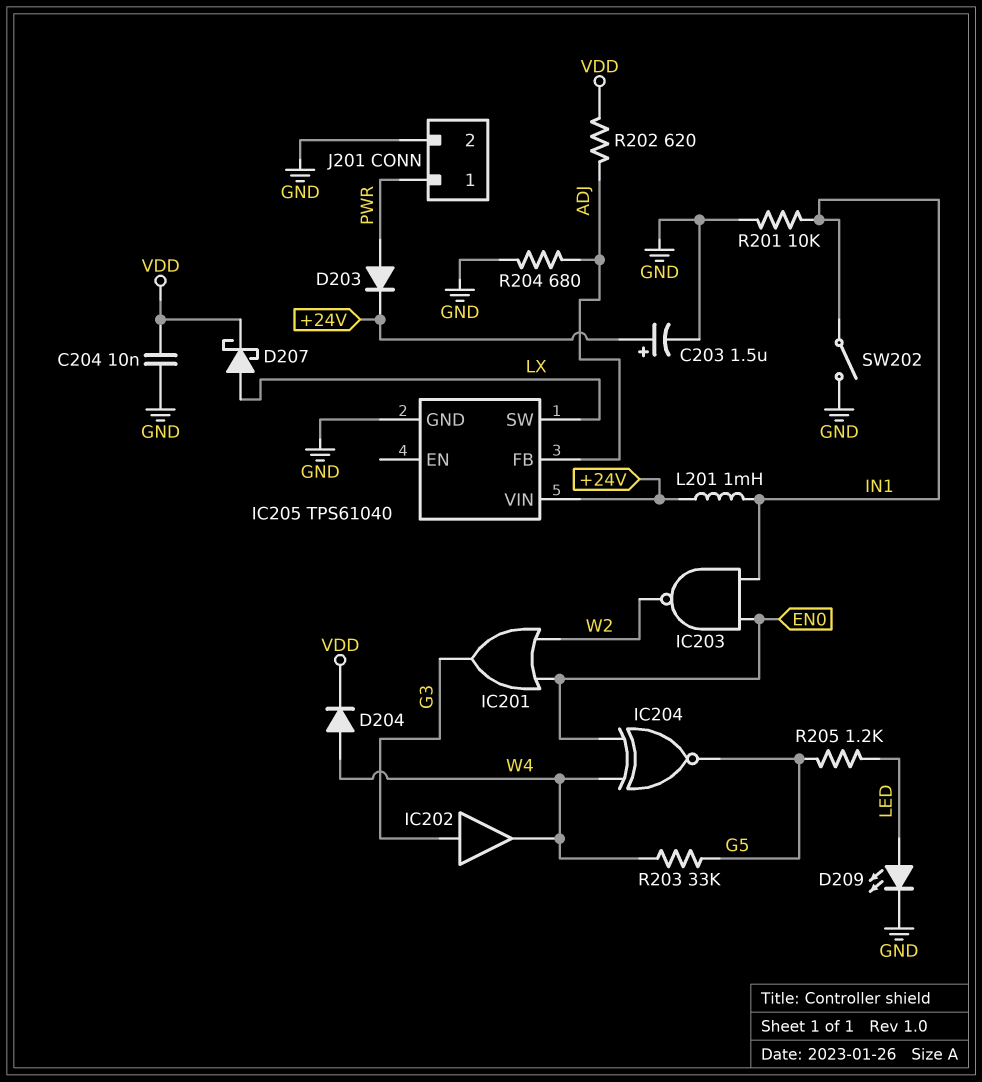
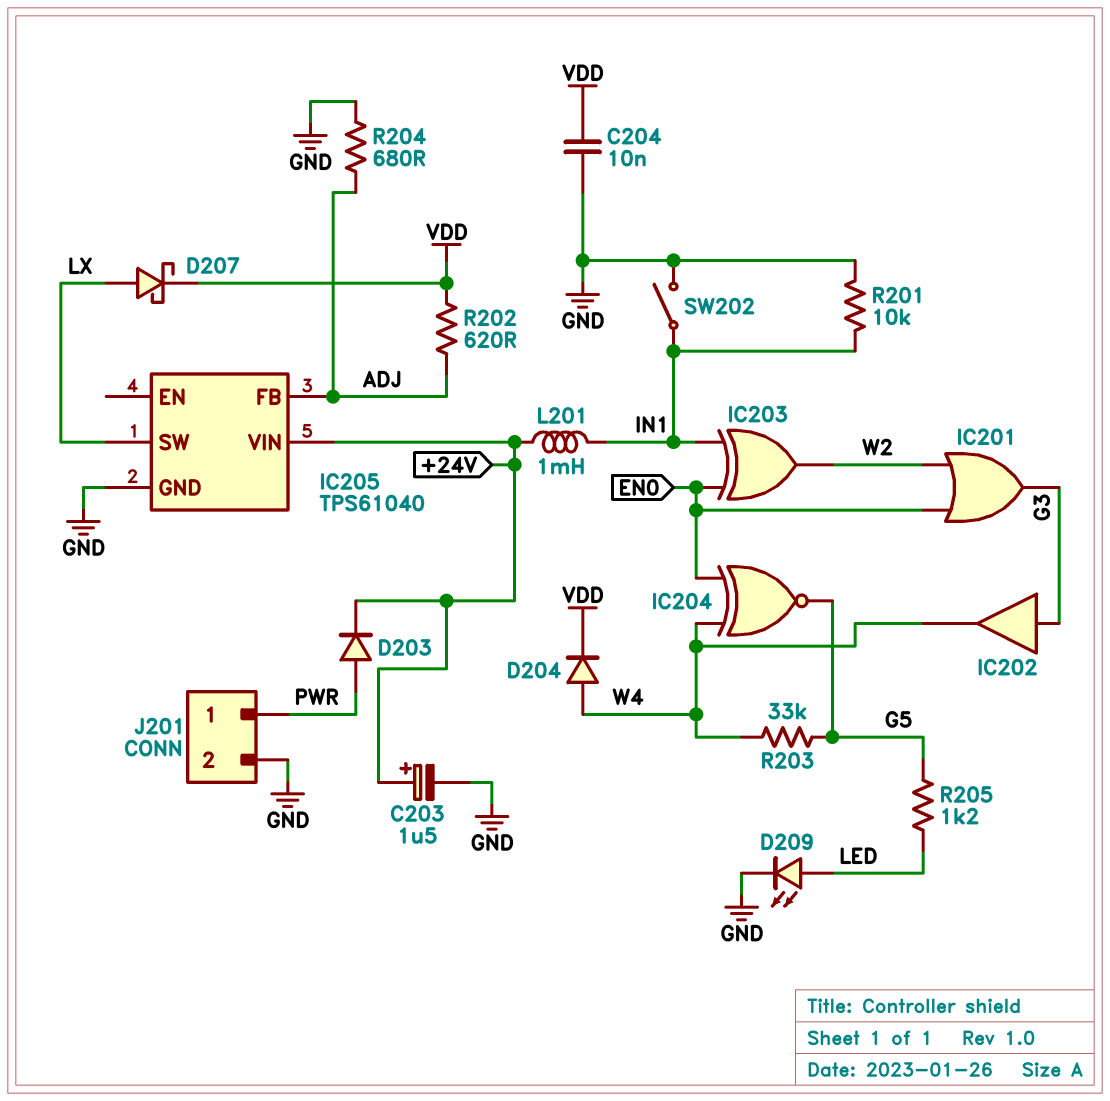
IC203: NAND (in EN0, in IN1, out W2) -> XOR (in EN0, in IN1, out W2)

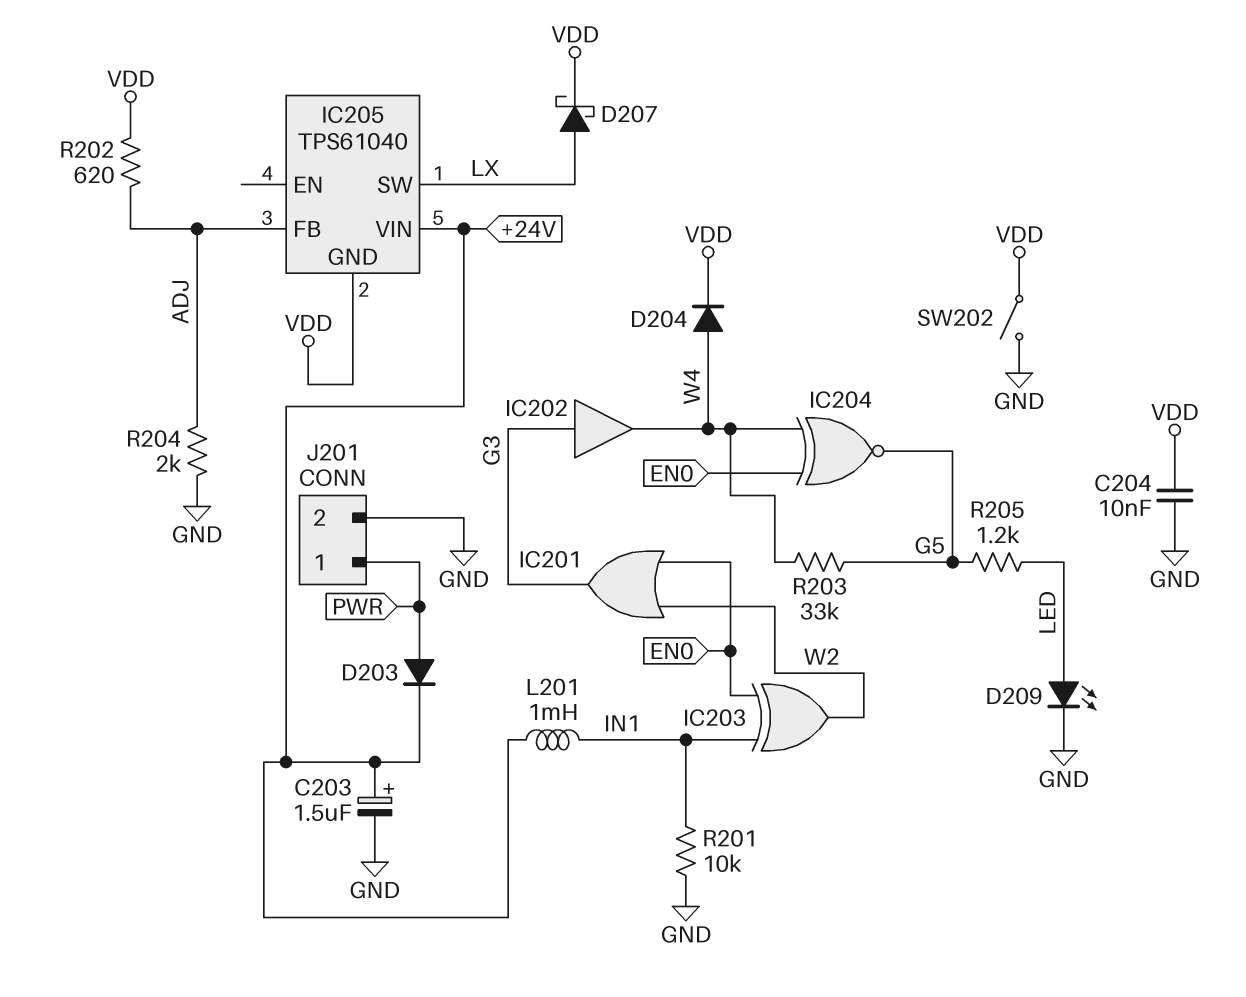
IC205 pin GND: GND -> VDD
R204: 680 (ADJ, GND) -> 2k (ADJ, GND)
SW202: switch (GND, IN1) -> switch (GND, VDD)

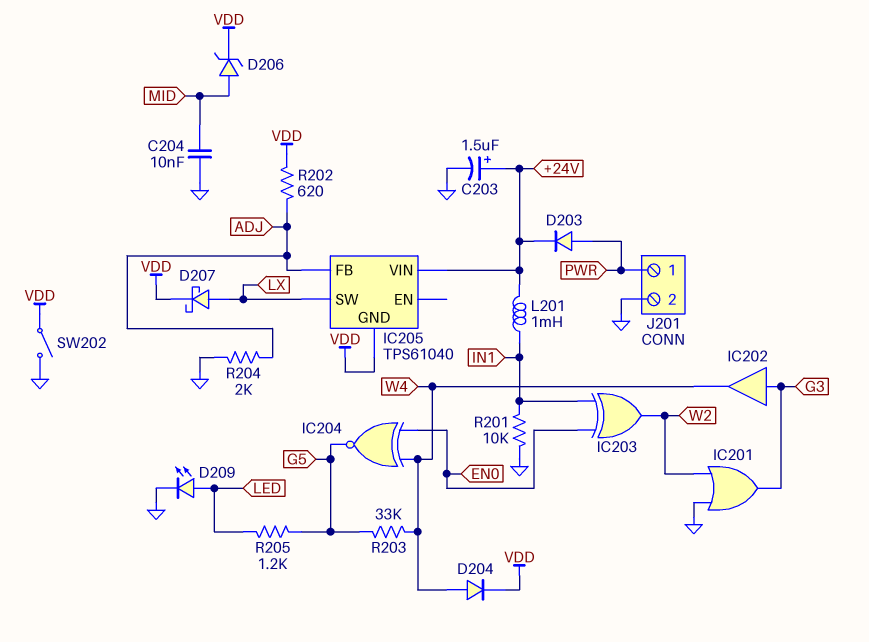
C204: 10nF (GND, VDD) -> 10nF (GND, MID)
D206: none -> zener (A MID, K VDD)
IC201: OR (in EN0, in W2, out G3) -> OR (in GND, in W2, out G3)

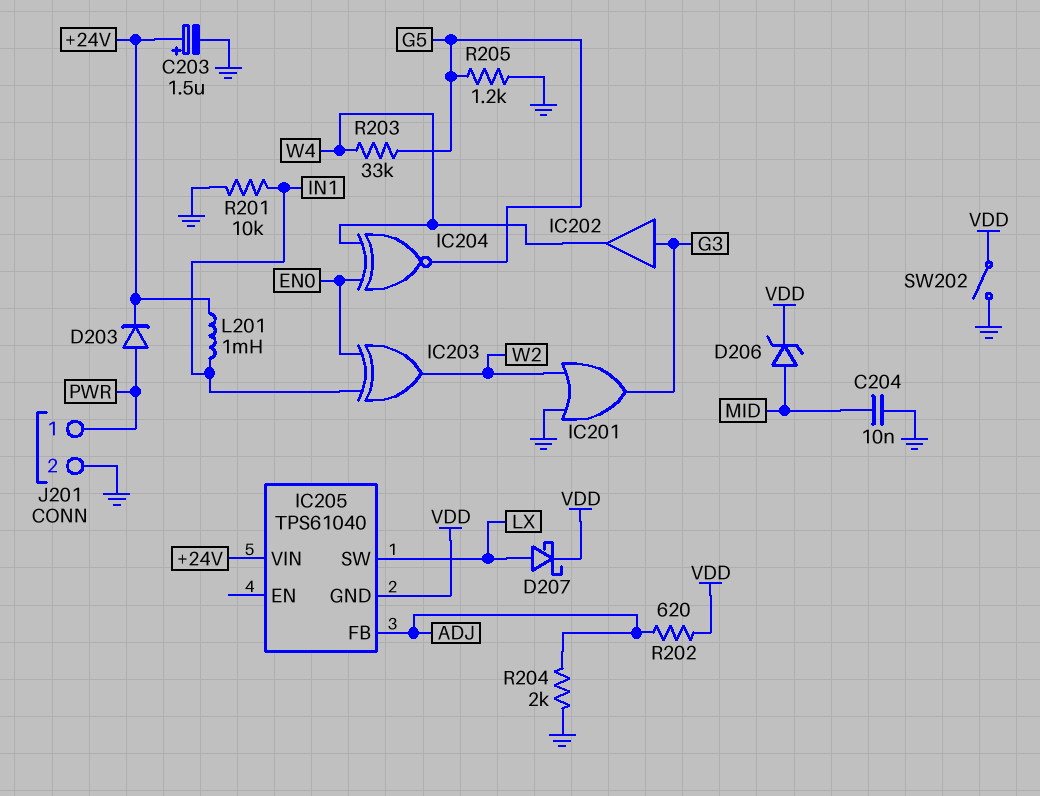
D204: diode (A W4, K VDD) -> none
D209: LED (A LED, K GND) -> none
R205: 1.2k (G5, LED) -> 1.2k (G5, GND)

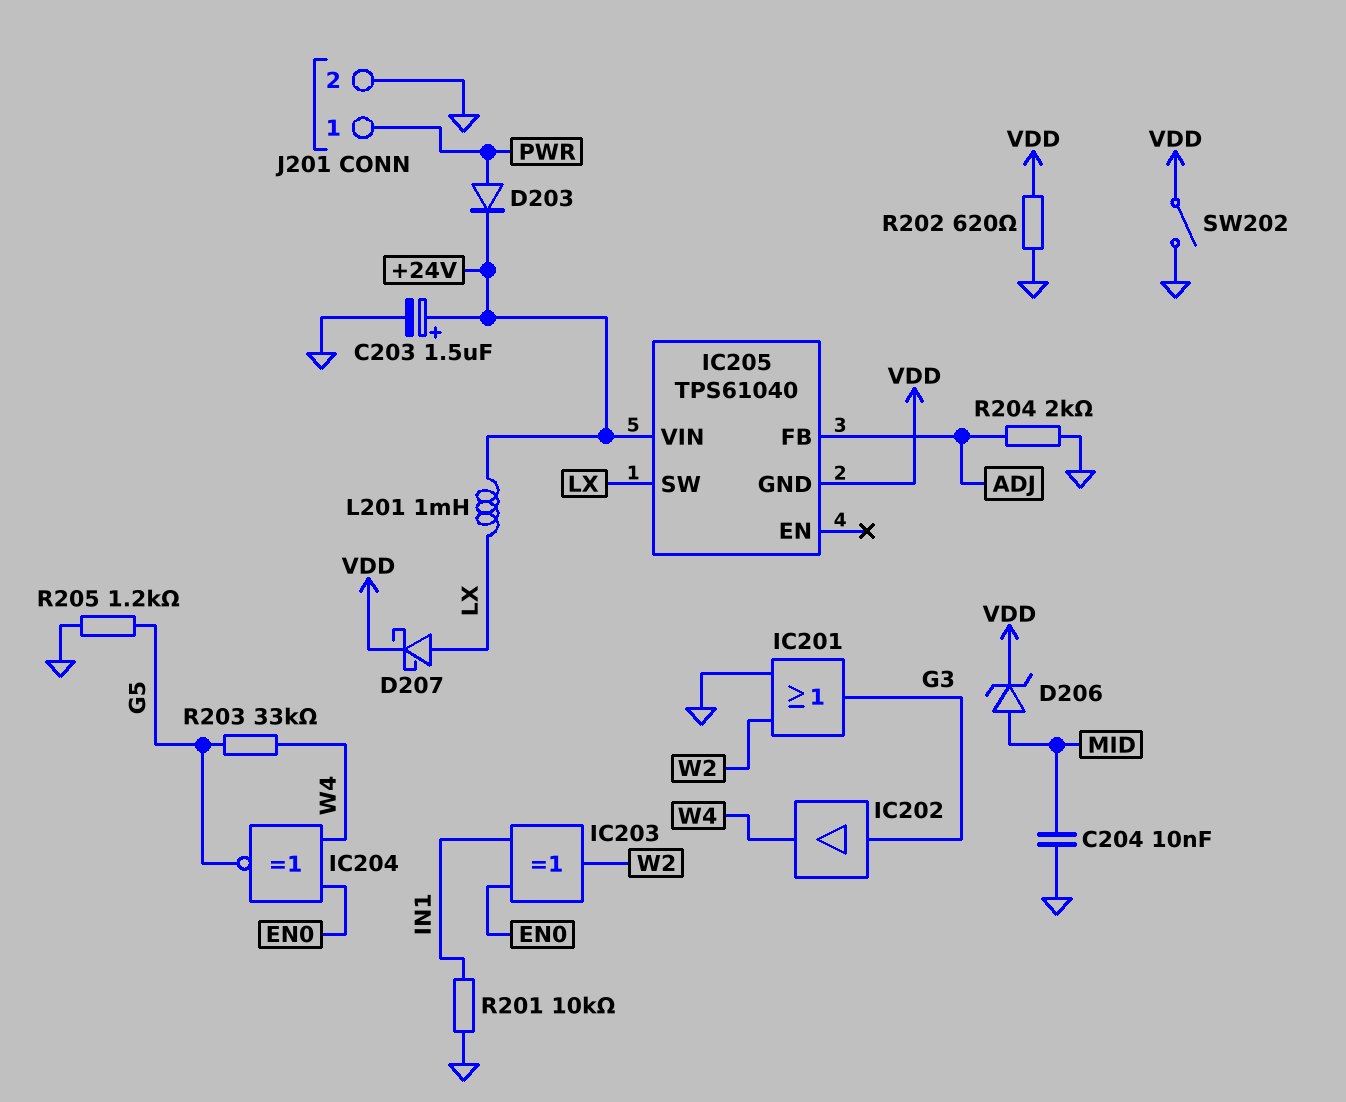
L201: 1mH (+24V, IN1) -> 1mH (+24V, LX)
R202: 620 (ADJ, VDD) -> 620 (GND, VDD)

